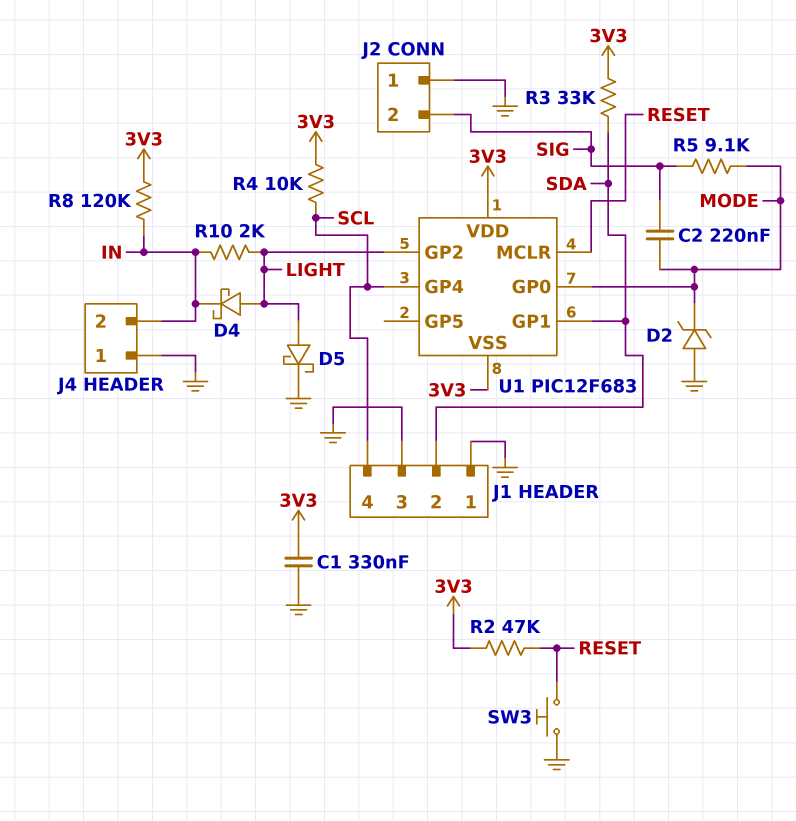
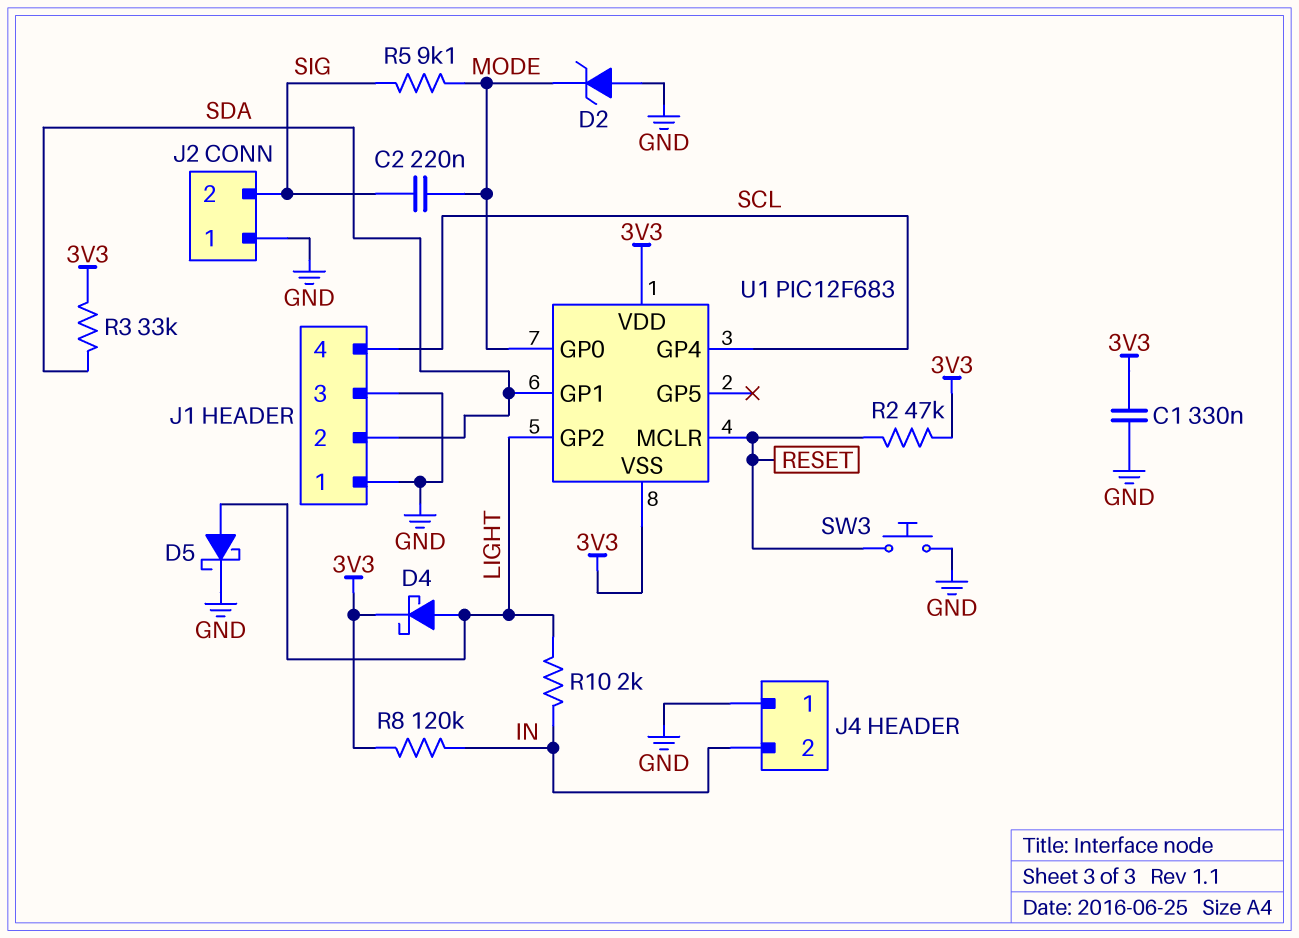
D4: schottky (A LIGHT, K IN) -> schottky (A LIGHT, K 3V3)
R4: 10k (3V3, SCL) -> none

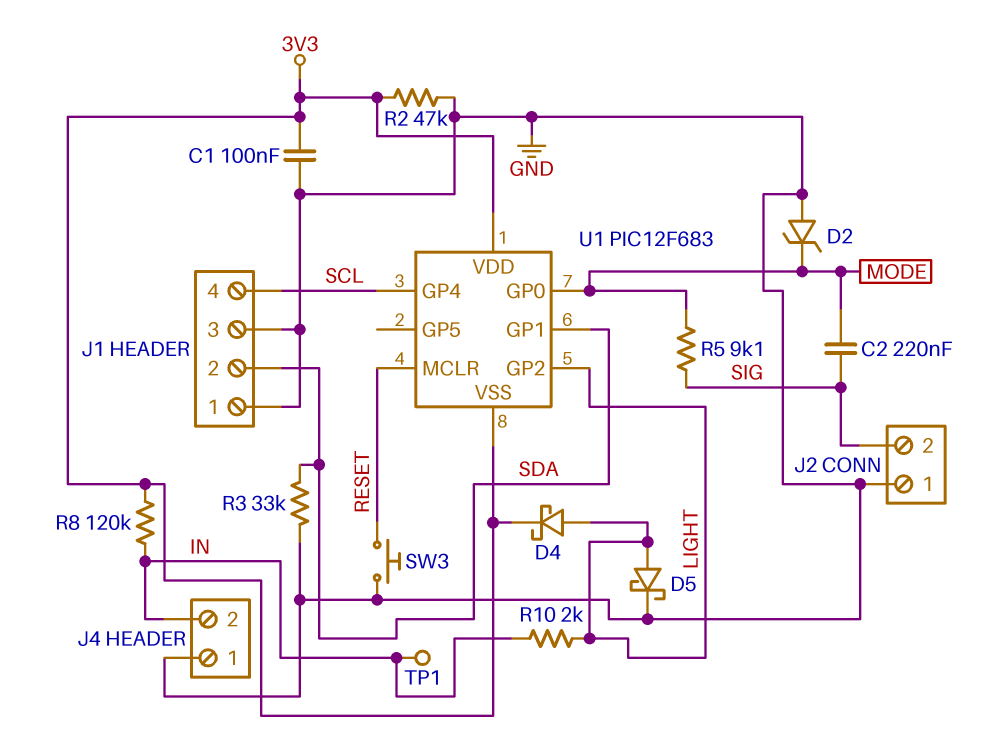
C1: 330nF (3V3, GND) -> 100nF (3V3, GND)
R2: 47k (3V3, RESET) -> 47k (3V3, GND)
R3: 33k (3V3, SDA) -> 33k (GND, SDA)
TP1: none -> test point (IN)

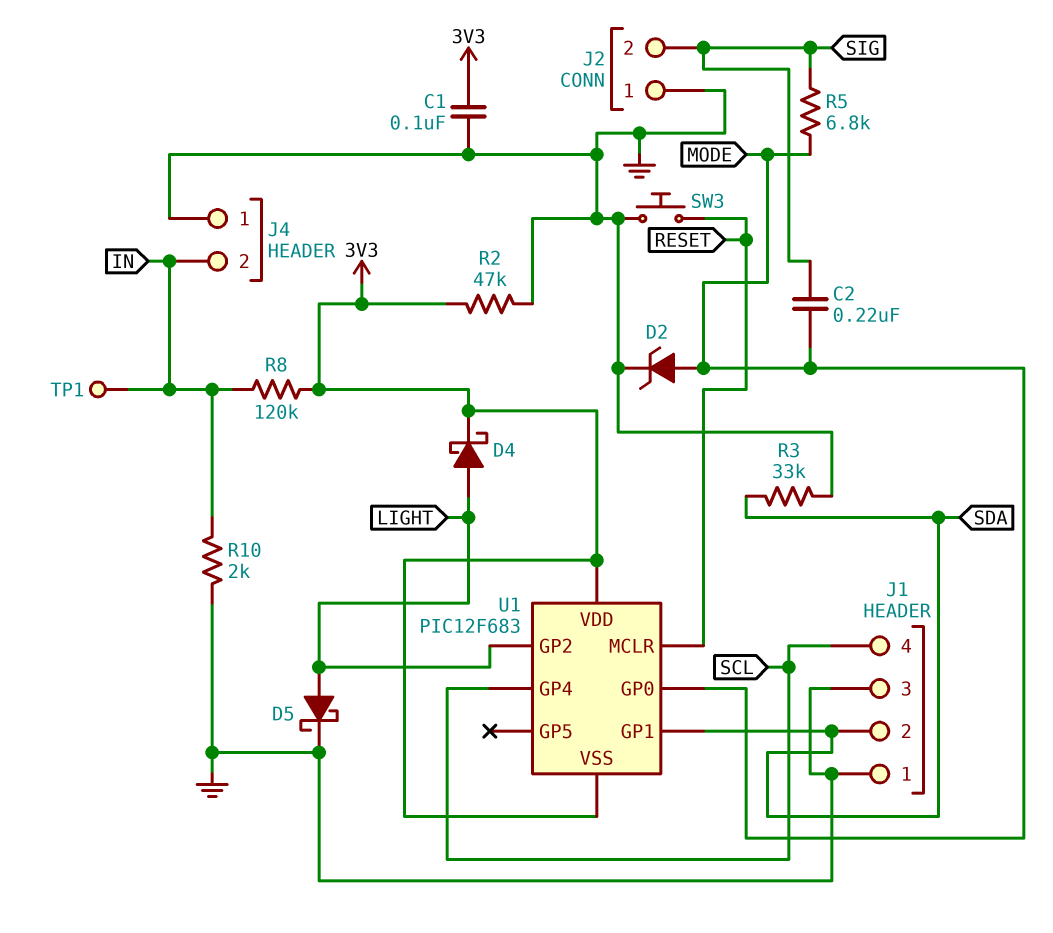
D2: zener (A GND, K MODE) -> zener (A MODE, K GND)
R5: 9.1k (MODE, SIG) -> 6.8k (MODE, SIG)
R10: 2k (IN, LIGHT) -> 2k (GND, IN)

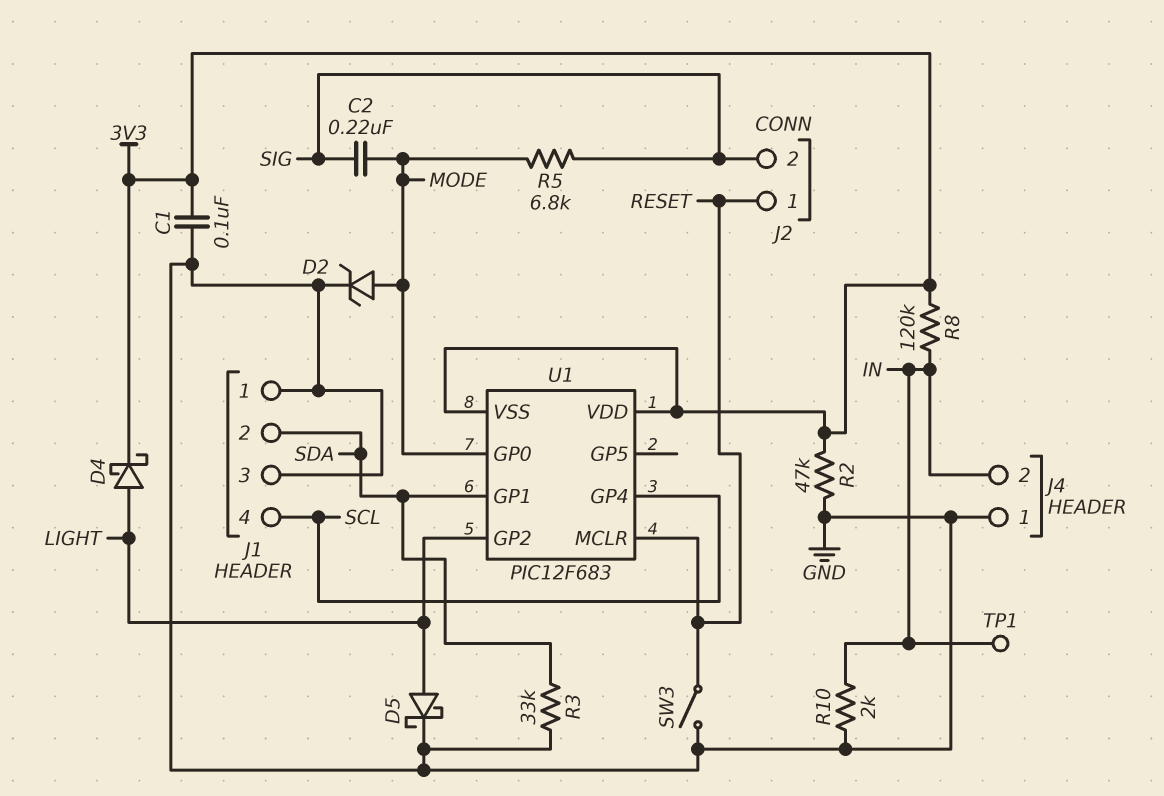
J2 pin 1: GND -> RESET
SW3: button (GND, RESET) -> switch (GND, RESET)

